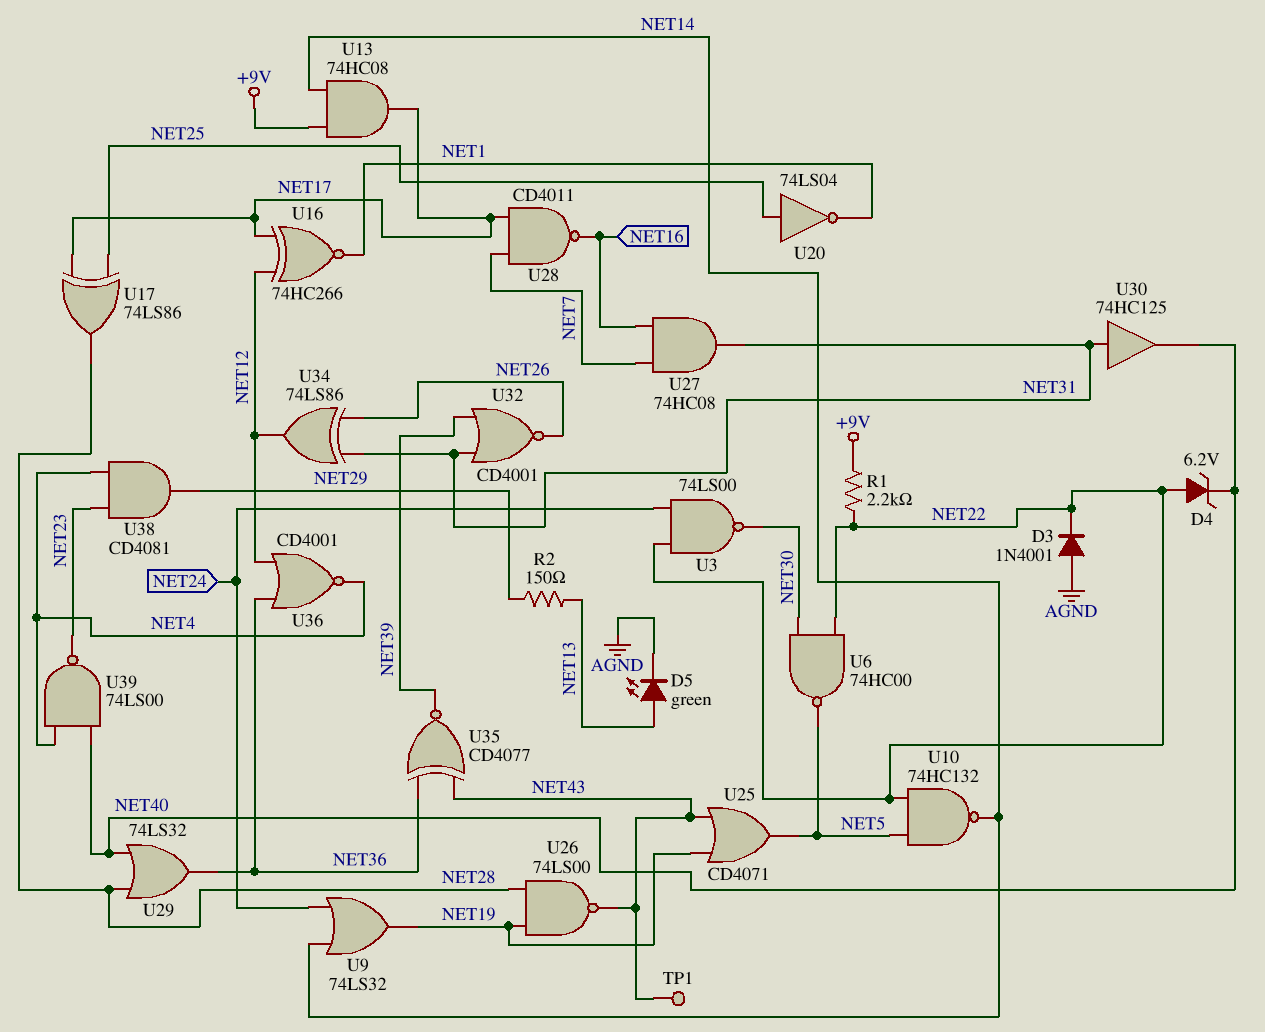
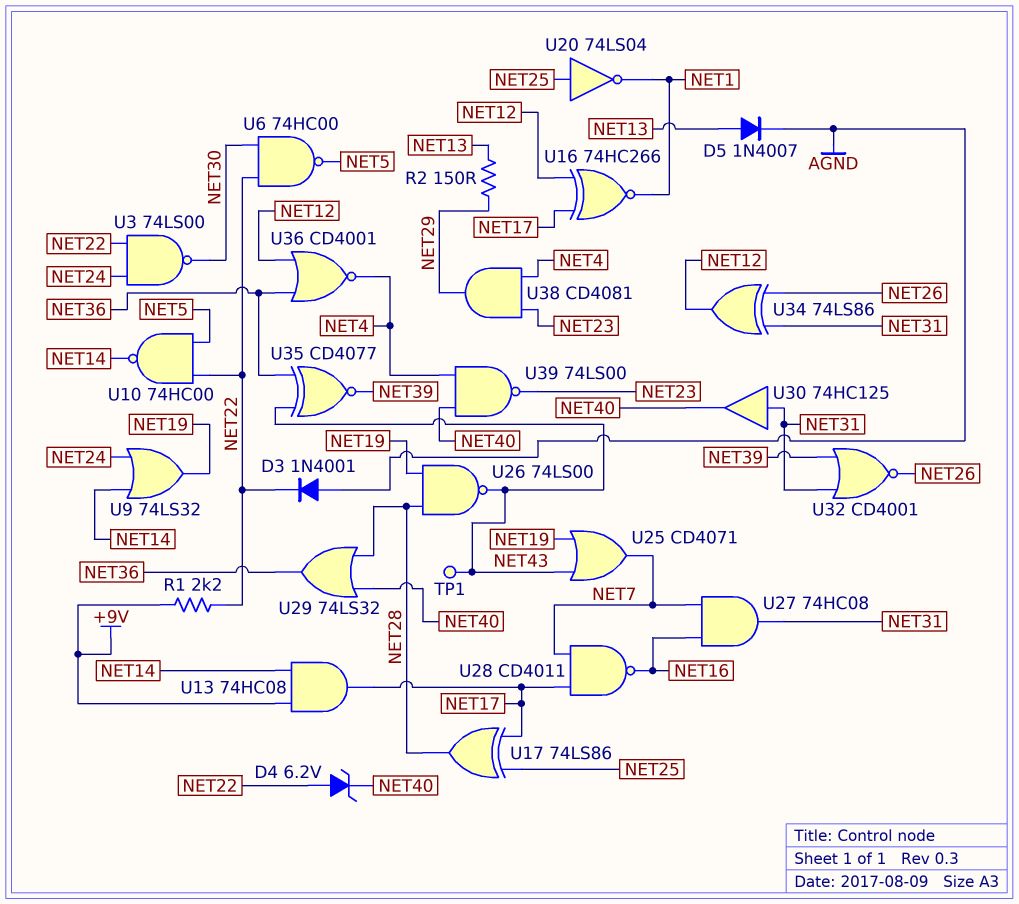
D5: LED green (A NET13, K AGND) -> diode 1N4007 (A NET13, K AGND)
U10: NAND 74HC132 (in NET5, in NET22, out NET14) -> NAND 74HC00 (in NET5, in NET22, out NET14)
U25: OR CD4071 (in NET19, in NET43, out NET5) -> OR CD4071 (in NET19, in NET43, out NET7)

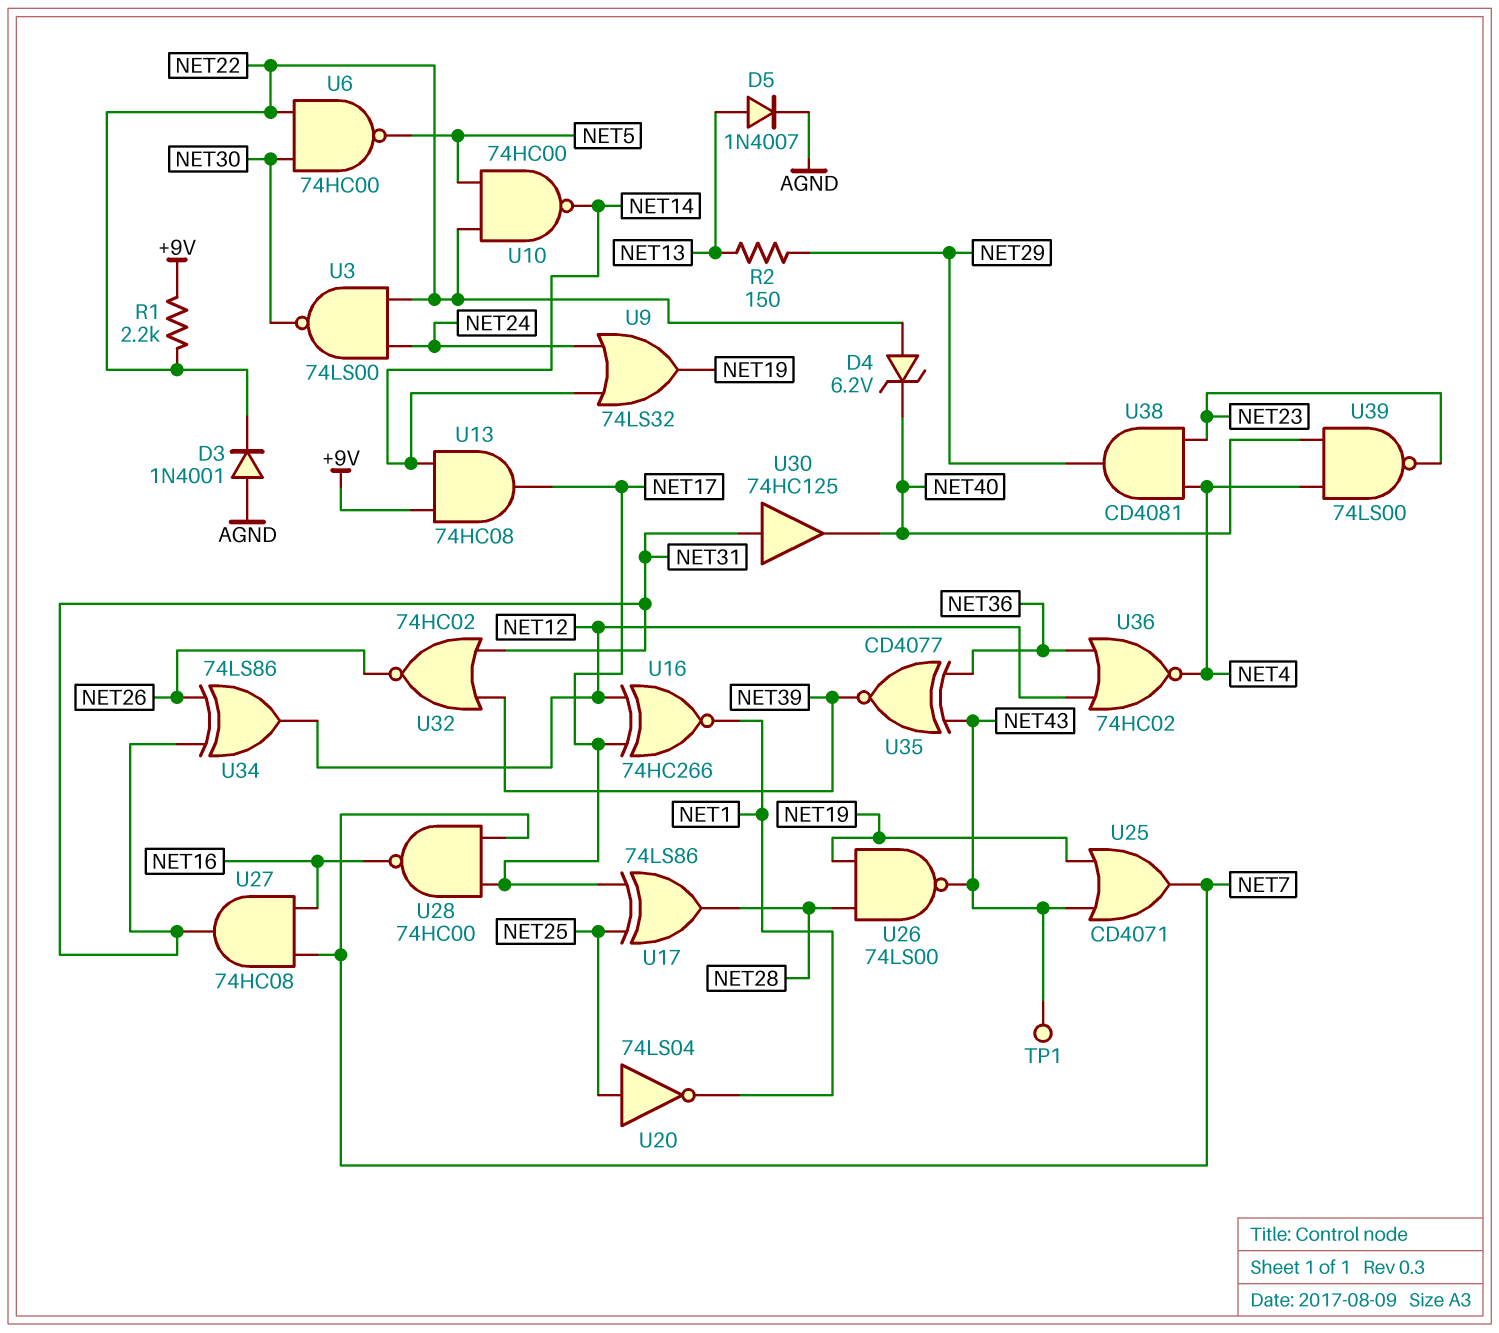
U28: NAND CD4011 (in NET7, in NET17, out NET16) -> NAND 74HC00 (in NET7, in NET17, out NET16)
U29: OR 74LS32 (in NET28, in NET40, out NET36) -> none
U32: NOR CD4001 (in NET31, in NET39, out NET26) -> NOR 74HC02 (in NET31, in NET39, out NET26)
U36: NOR CD4001 (in NET12, in NET36, out NET4) -> NOR 74HC02 (in NET12, in NET36, out NET4)

